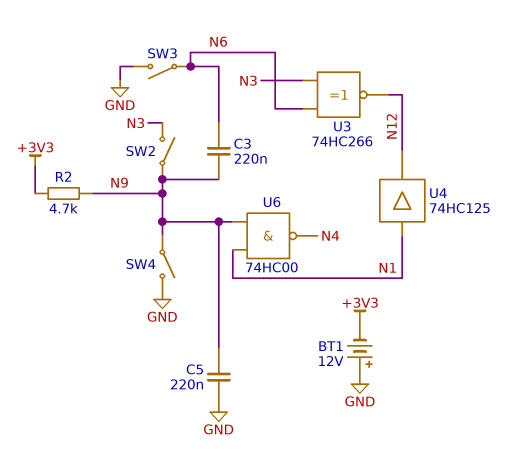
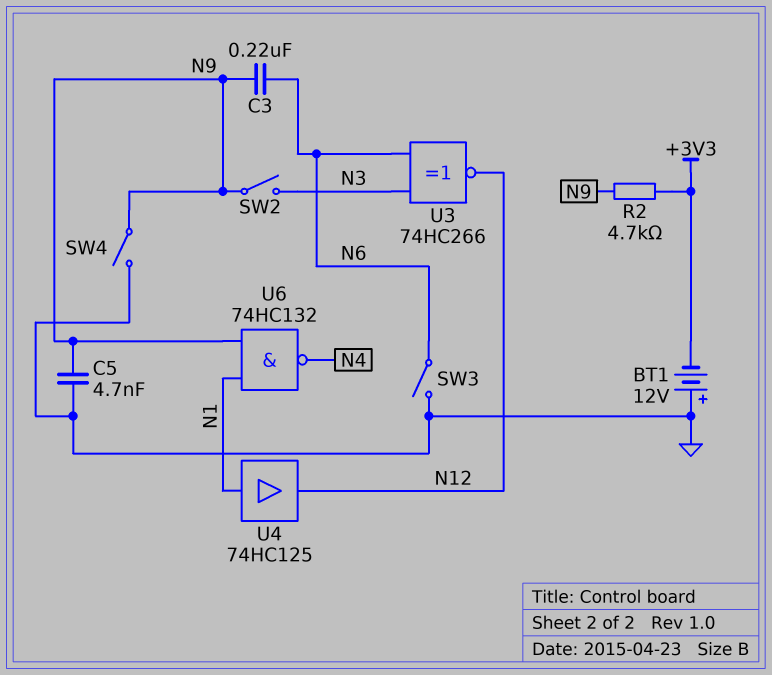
C5: 220nF (GND, N9) -> 4.7nF (GND, N9)
U6: NAND 74HC00 (in N1, in N9, out N4) -> NAND 74HC132 (in N1, in N9, out N4)

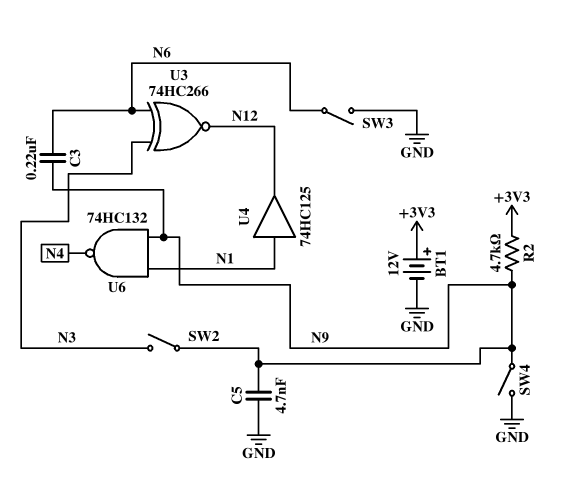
BT1: 12V (plus GND, minus +3V3) -> 12V (plus +3V3, minus GND)

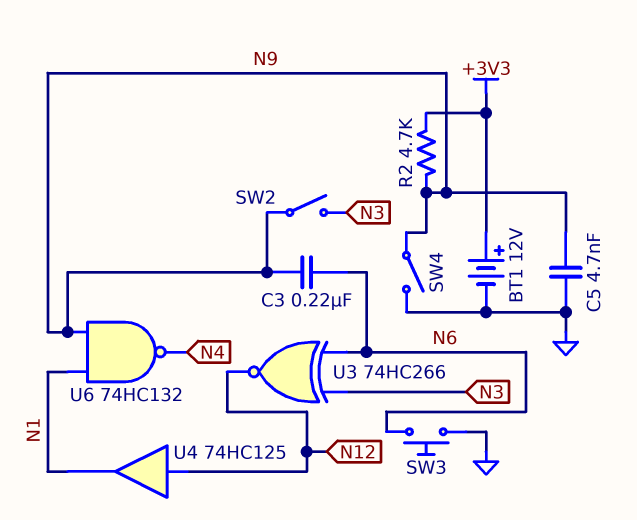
SW3: switch (GND, N6) -> button (GND, N6)
U4: buffer 74HC125 (in N1, out N12) -> buffer 74HC125 (in N12, out N1)

